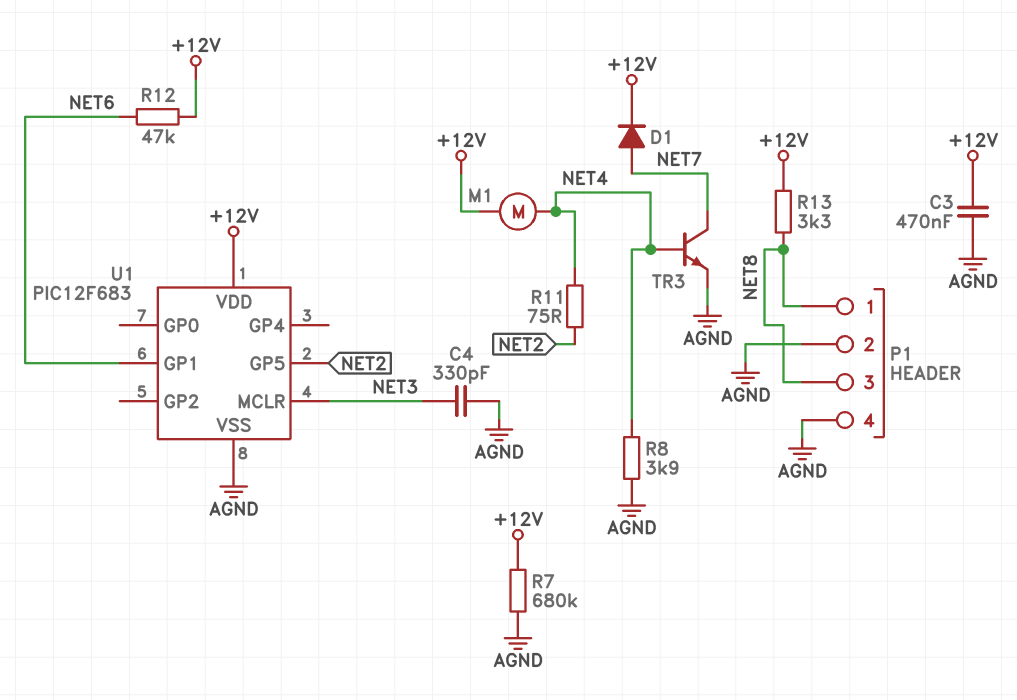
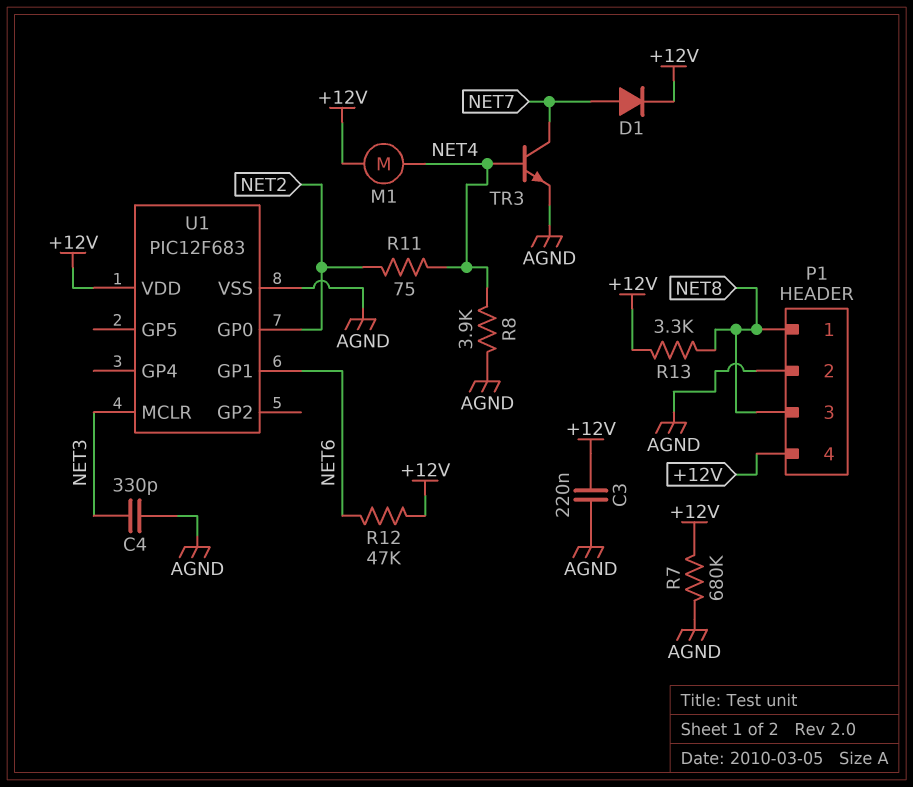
C3: 470nF (+12V, AGND) -> 220nF (+12V, AGND)
P1 pin 4: AGND -> +12V
U1 pin GP0: none -> NET2
U1 pin GP5: NET2 -> none

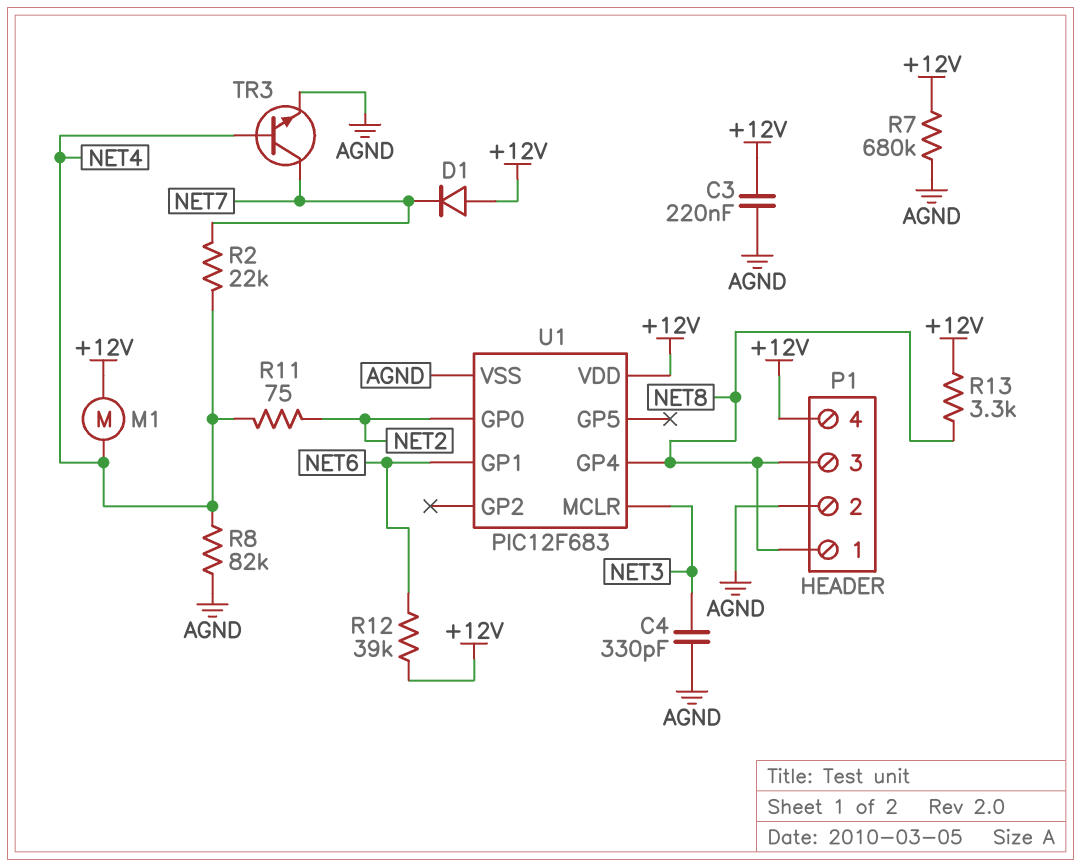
D1: diode (A NET7, K +12V) -> diode (A +12V, K NET7)
R2: none -> 22k (NET4, NET7)
R8: 3.9k (AGND, NET4) -> 82k (AGND, NET4)
R12: 47k (+12V, NET6) -> 39k (+12V, NET6)
U1 pin GP4: none -> NET8

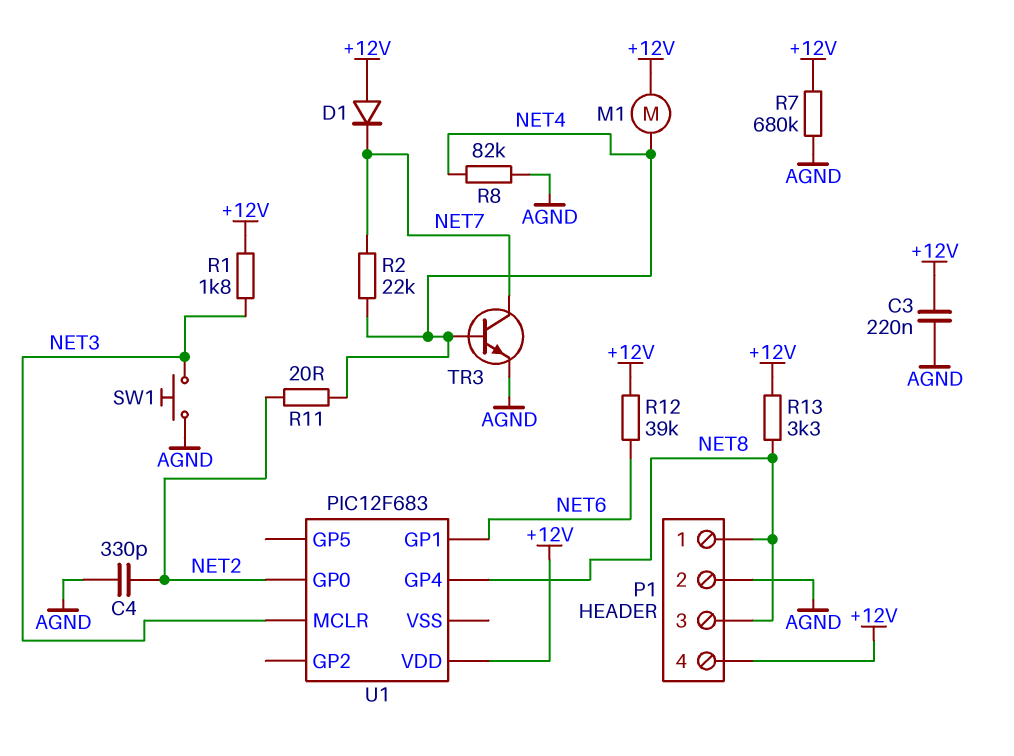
C4: 330pF (AGND, NET3) -> 330pF (AGND, NET2)
R1: none -> 1.8k (+12V, NET3)
R11: 75 (NET2, NET4) -> 20 (NET2, NET4)
SW1: none -> button (AGND, NET3)
U1 pin VSS: AGND -> none

